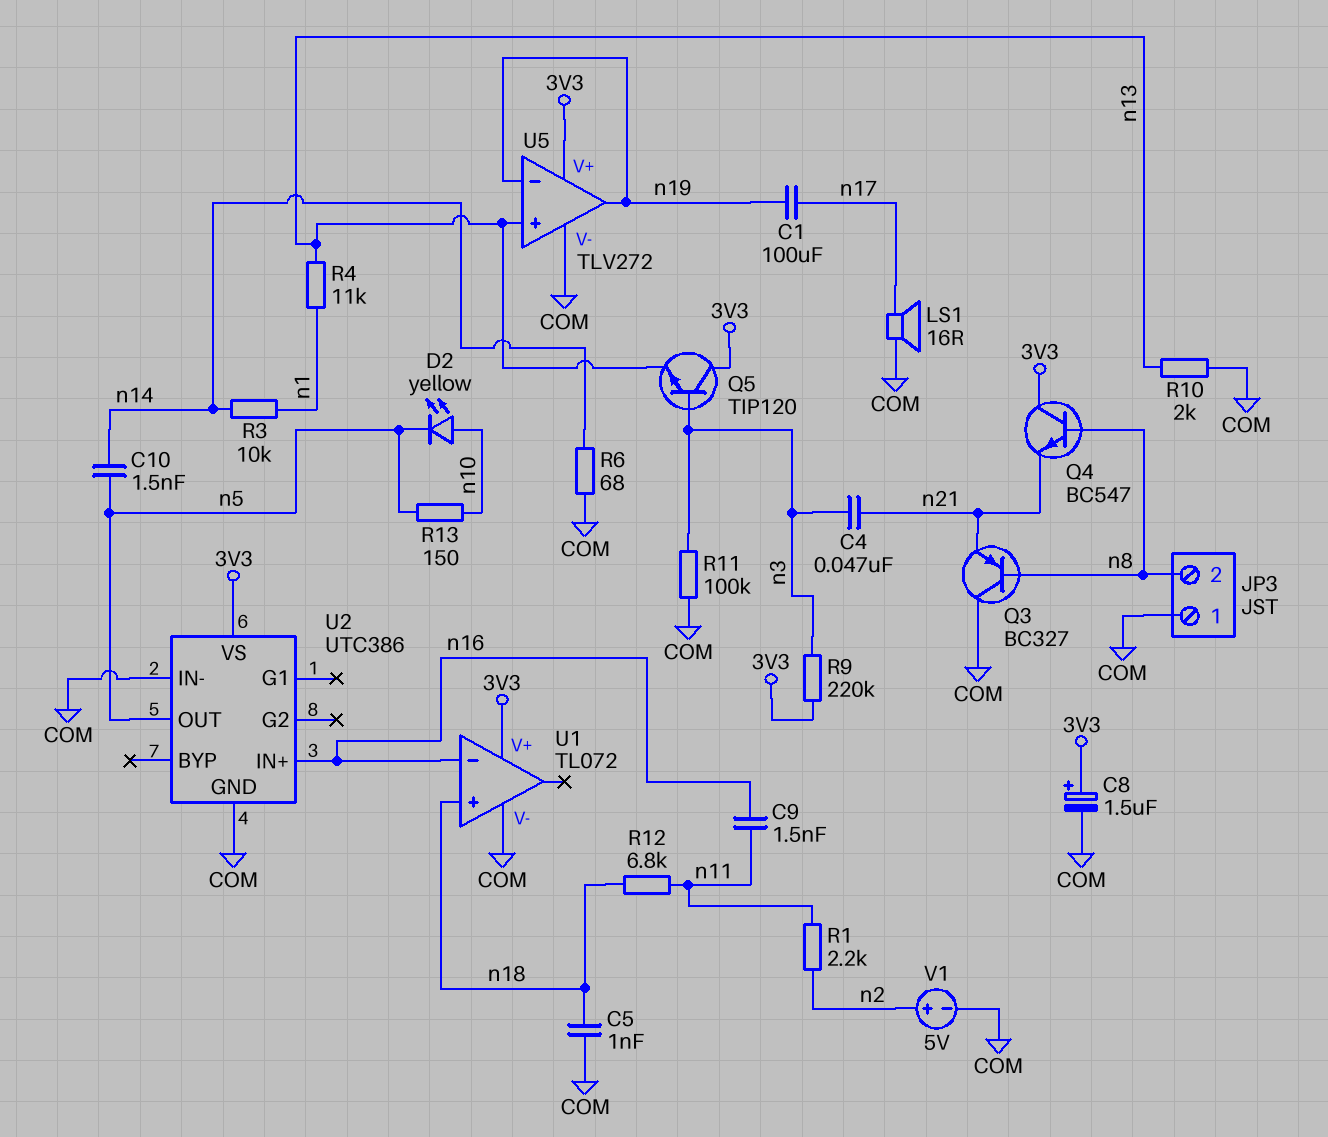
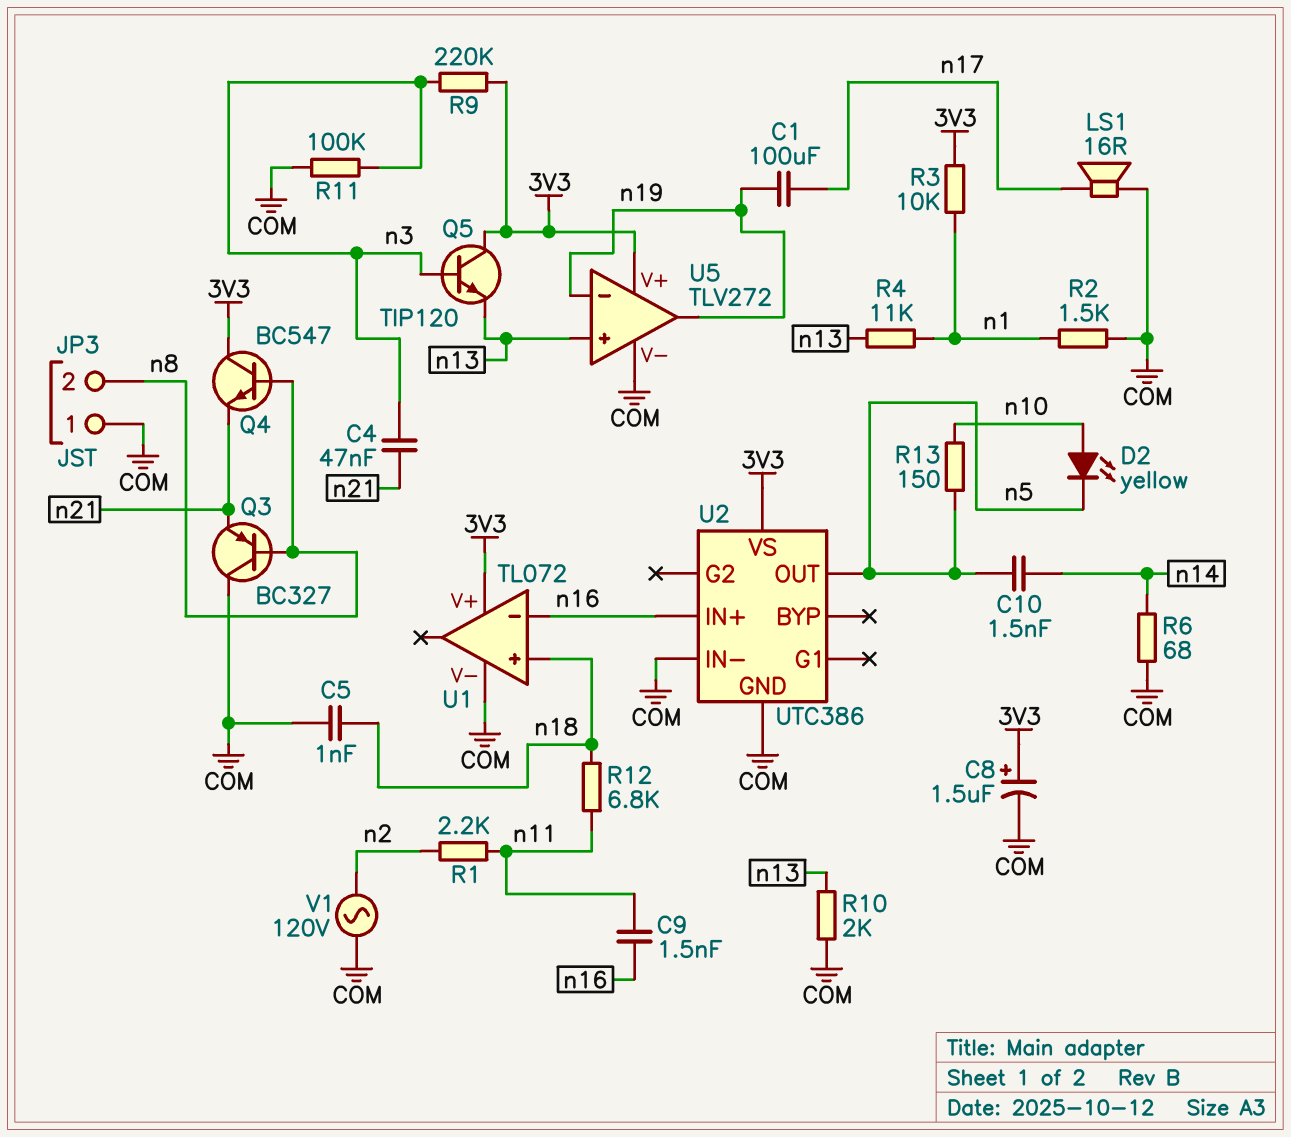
R2: none -> 1.5k (COM, n1)
R3: 10k (n1, n14) -> 10k (3V3, n1)
V1: 5V (plus n2, minus COM) -> AC 120V (COM, n2)

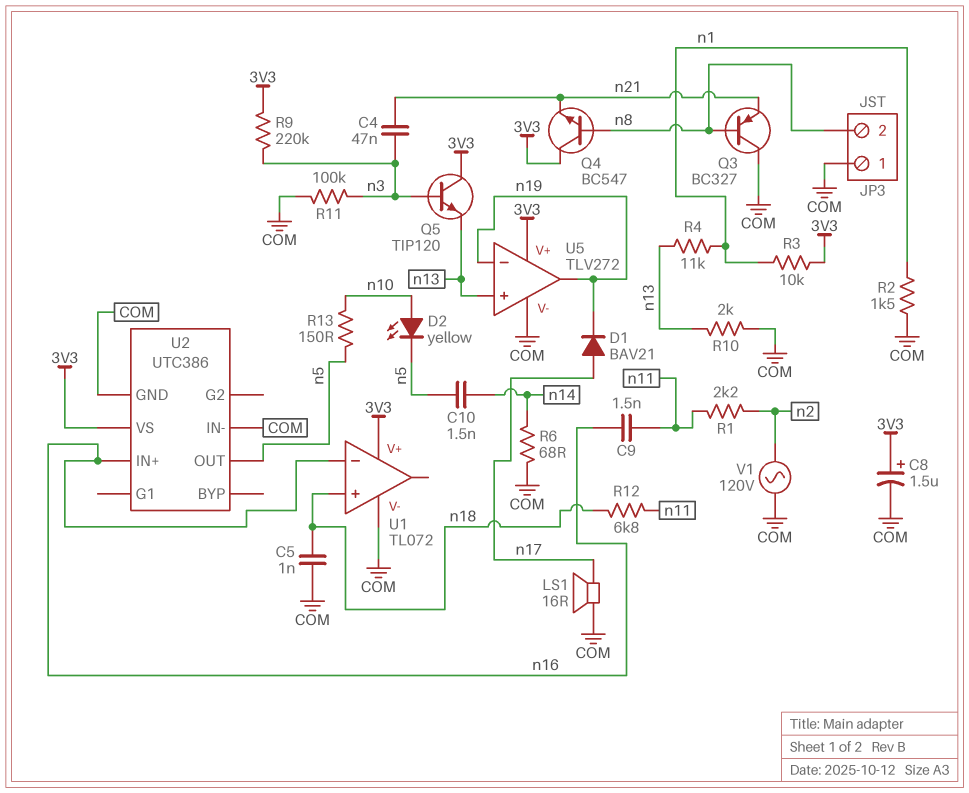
C1: 100uF (n17, n19) -> none
D1: none -> diode BAV21 (A n17, K n19)

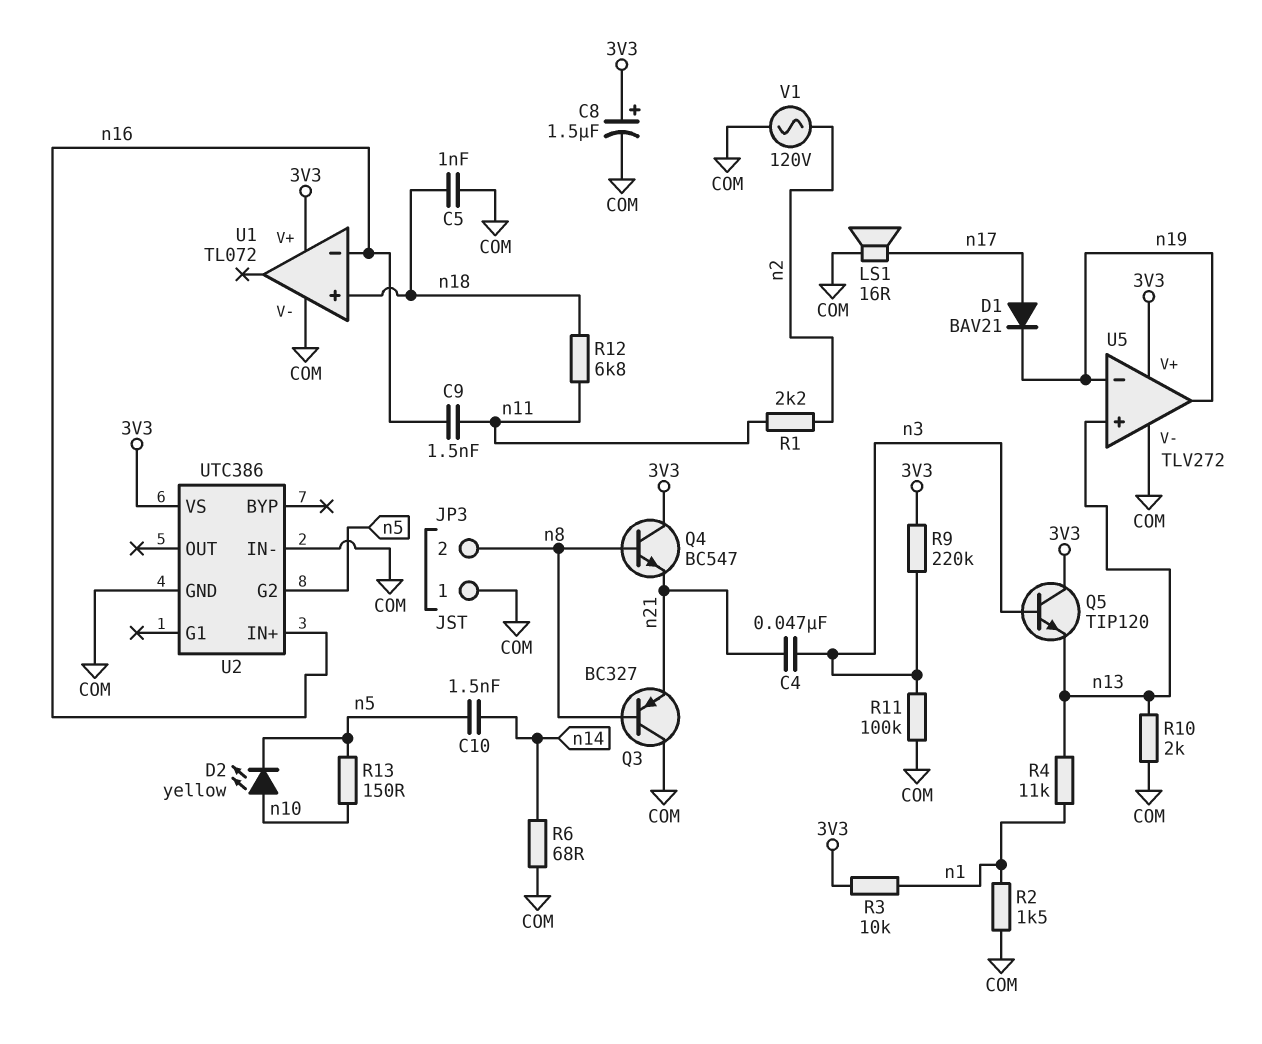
U2 pin G2: none -> n5
U2 pin OUT: n5 -> none

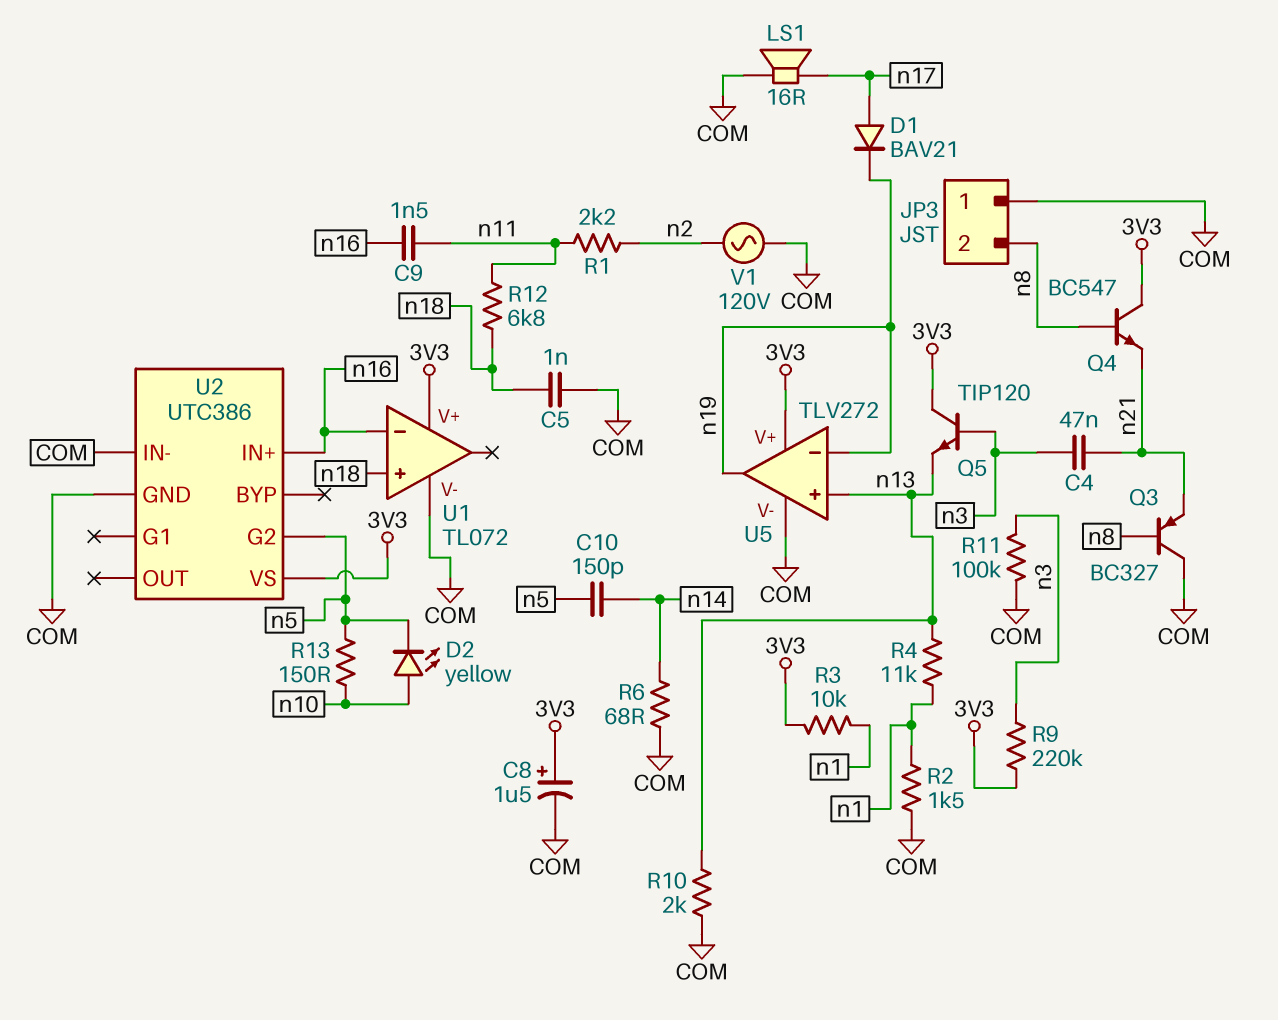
C10: 1.5nF (n5, n14) -> 150pF (n5, n14)

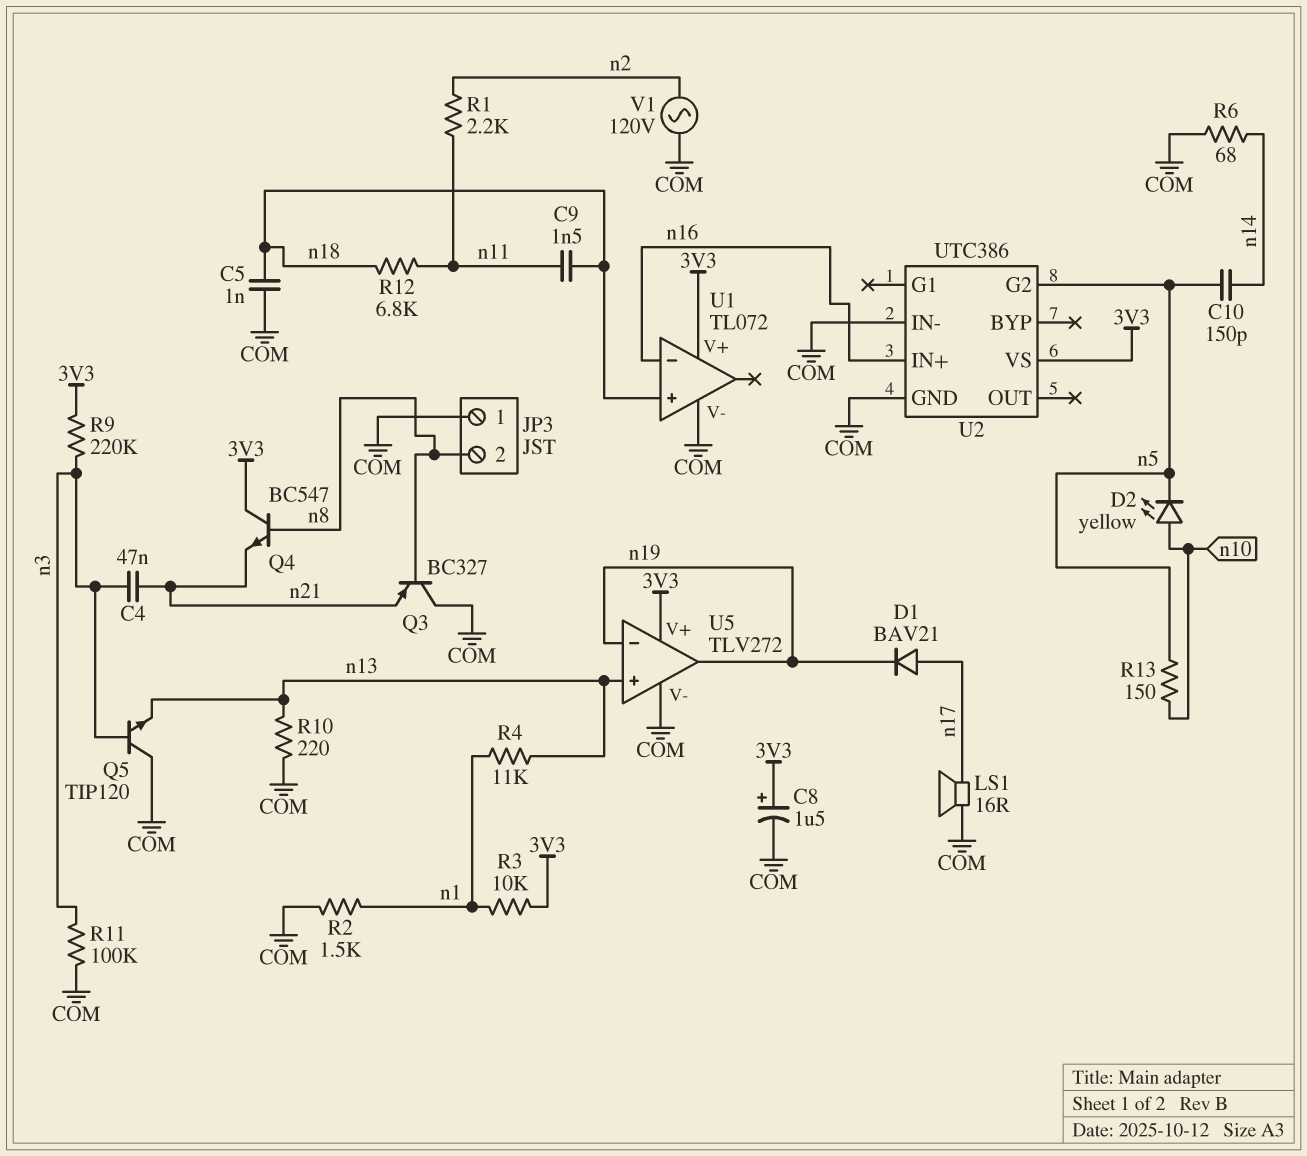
C9: 1.5nF (n11, n16) -> 1.5nF (n11, n18)
Q5: NPN TIP120 (B n3, C 3V3, E n13) -> NPN TIP120 (B n3, C COM, E n13)
R10: 2k (COM, n13) -> 220 (COM, n13)

